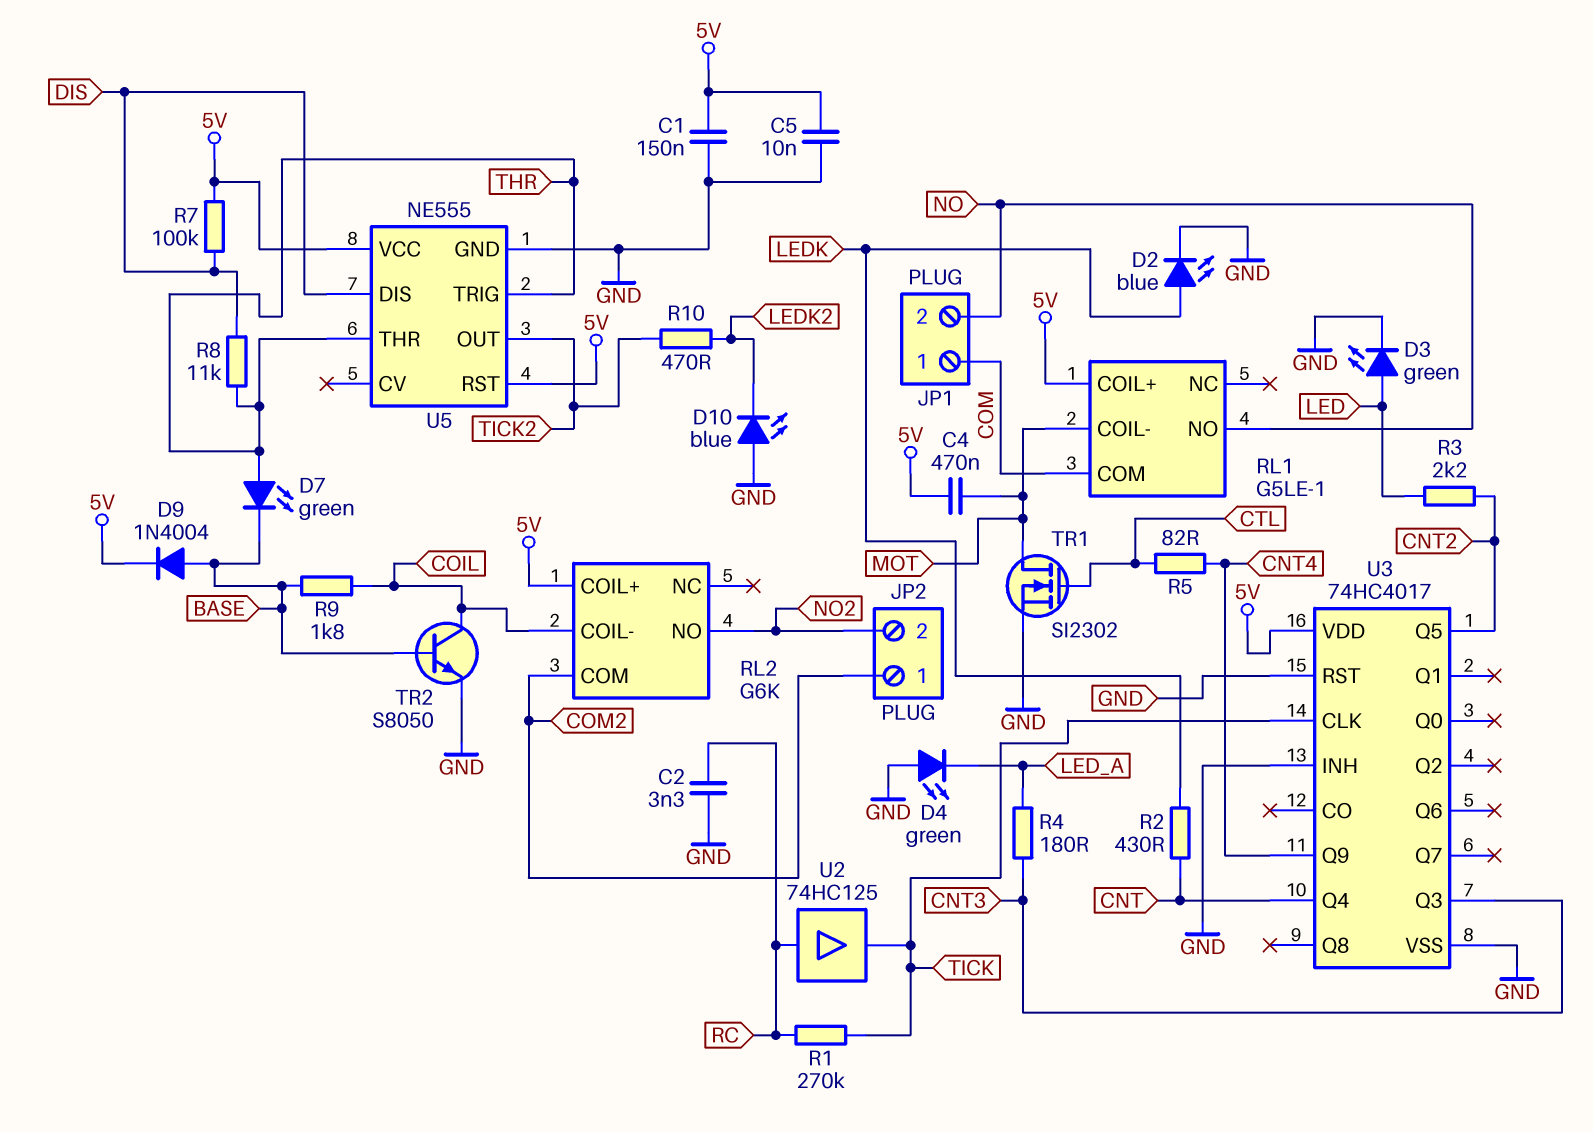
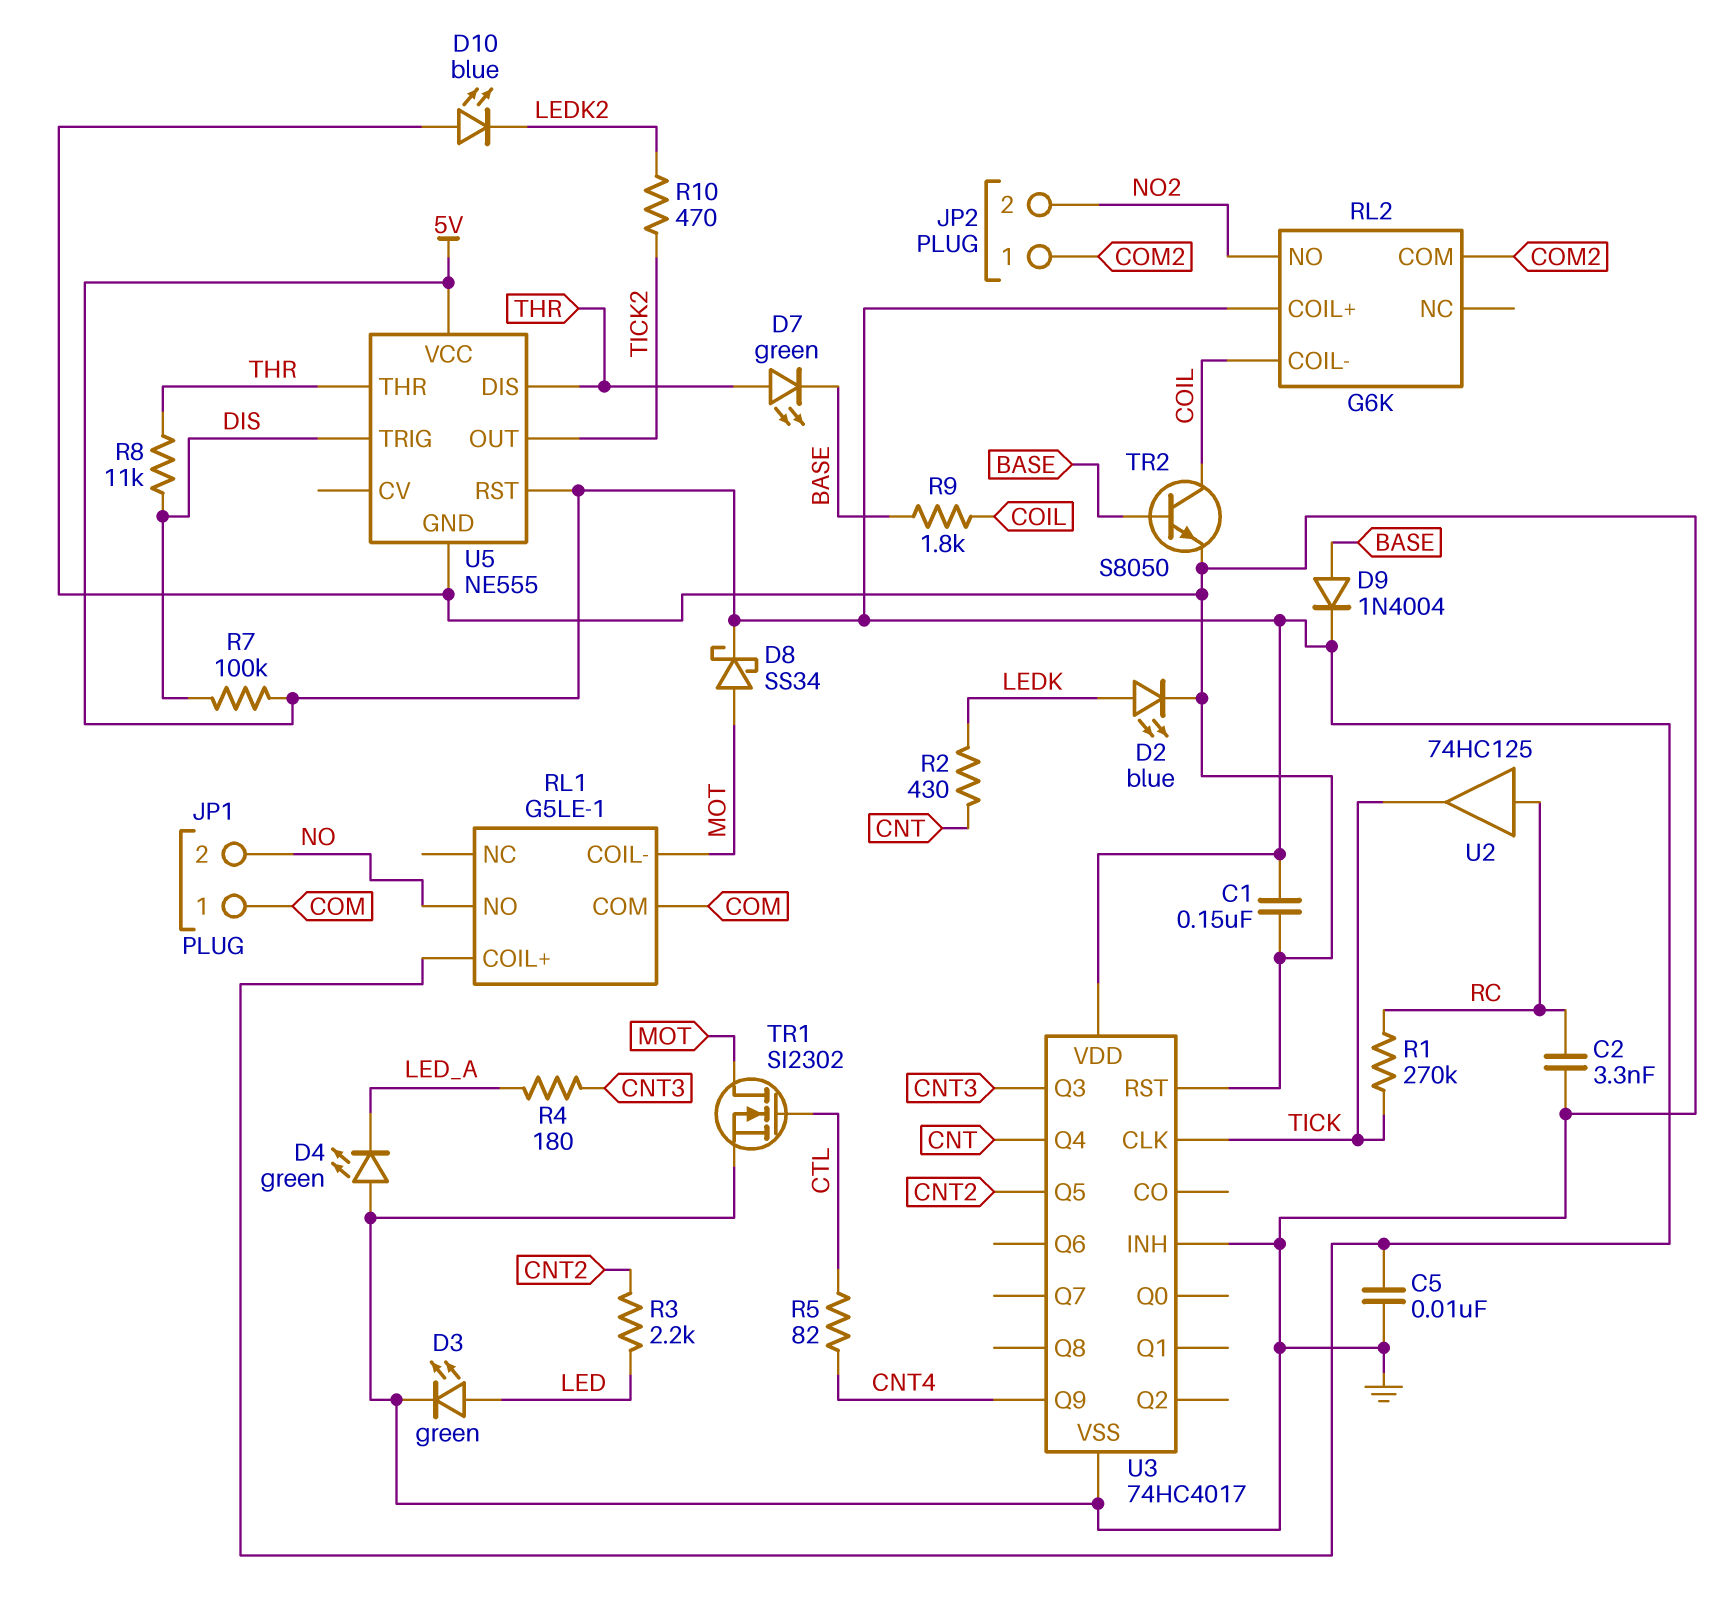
C4: 470nF (5V, MOT) -> none
D8: none -> schottky SS34 (A MOT, K 5V)
U5 pin DIS: DIS -> THR
U5 pin TRIG: THR -> DIS

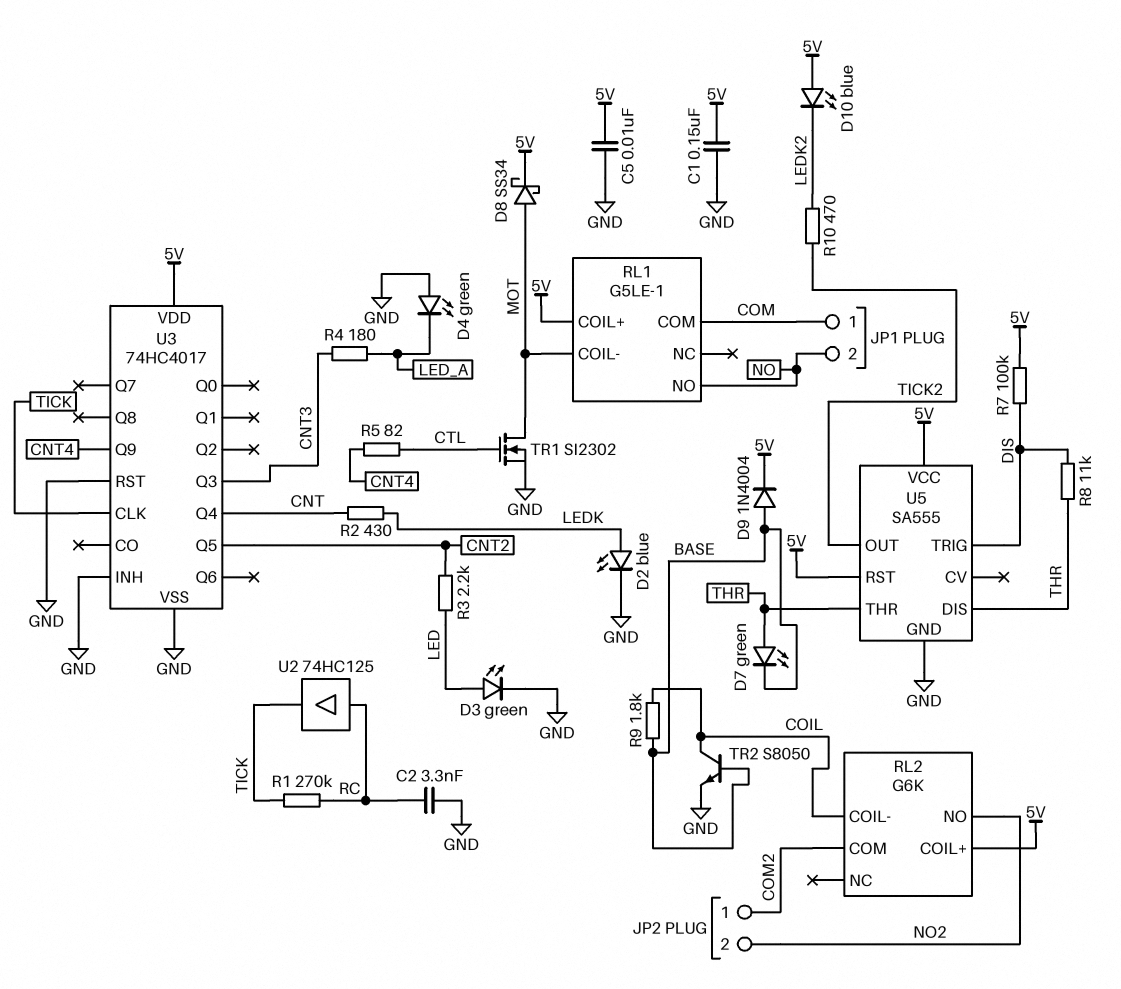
D10: LED blue (A GND, K LEDK2) -> LED blue (A 5V, K LEDK2)
U5: NE555 -> SA555

